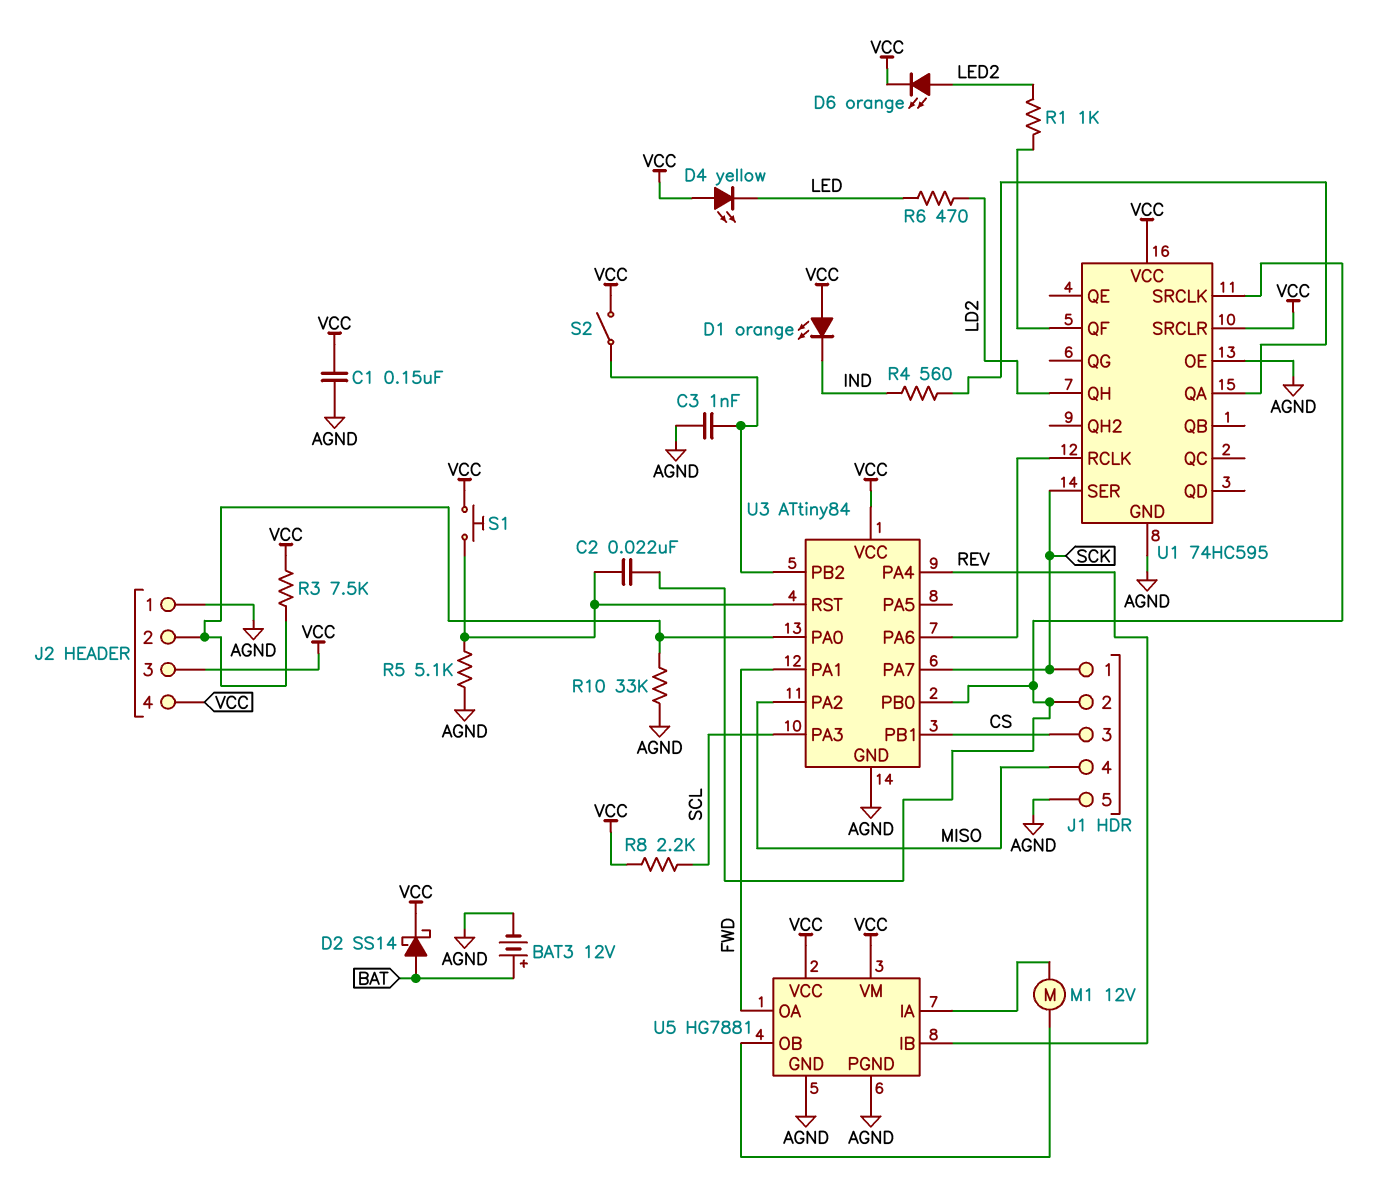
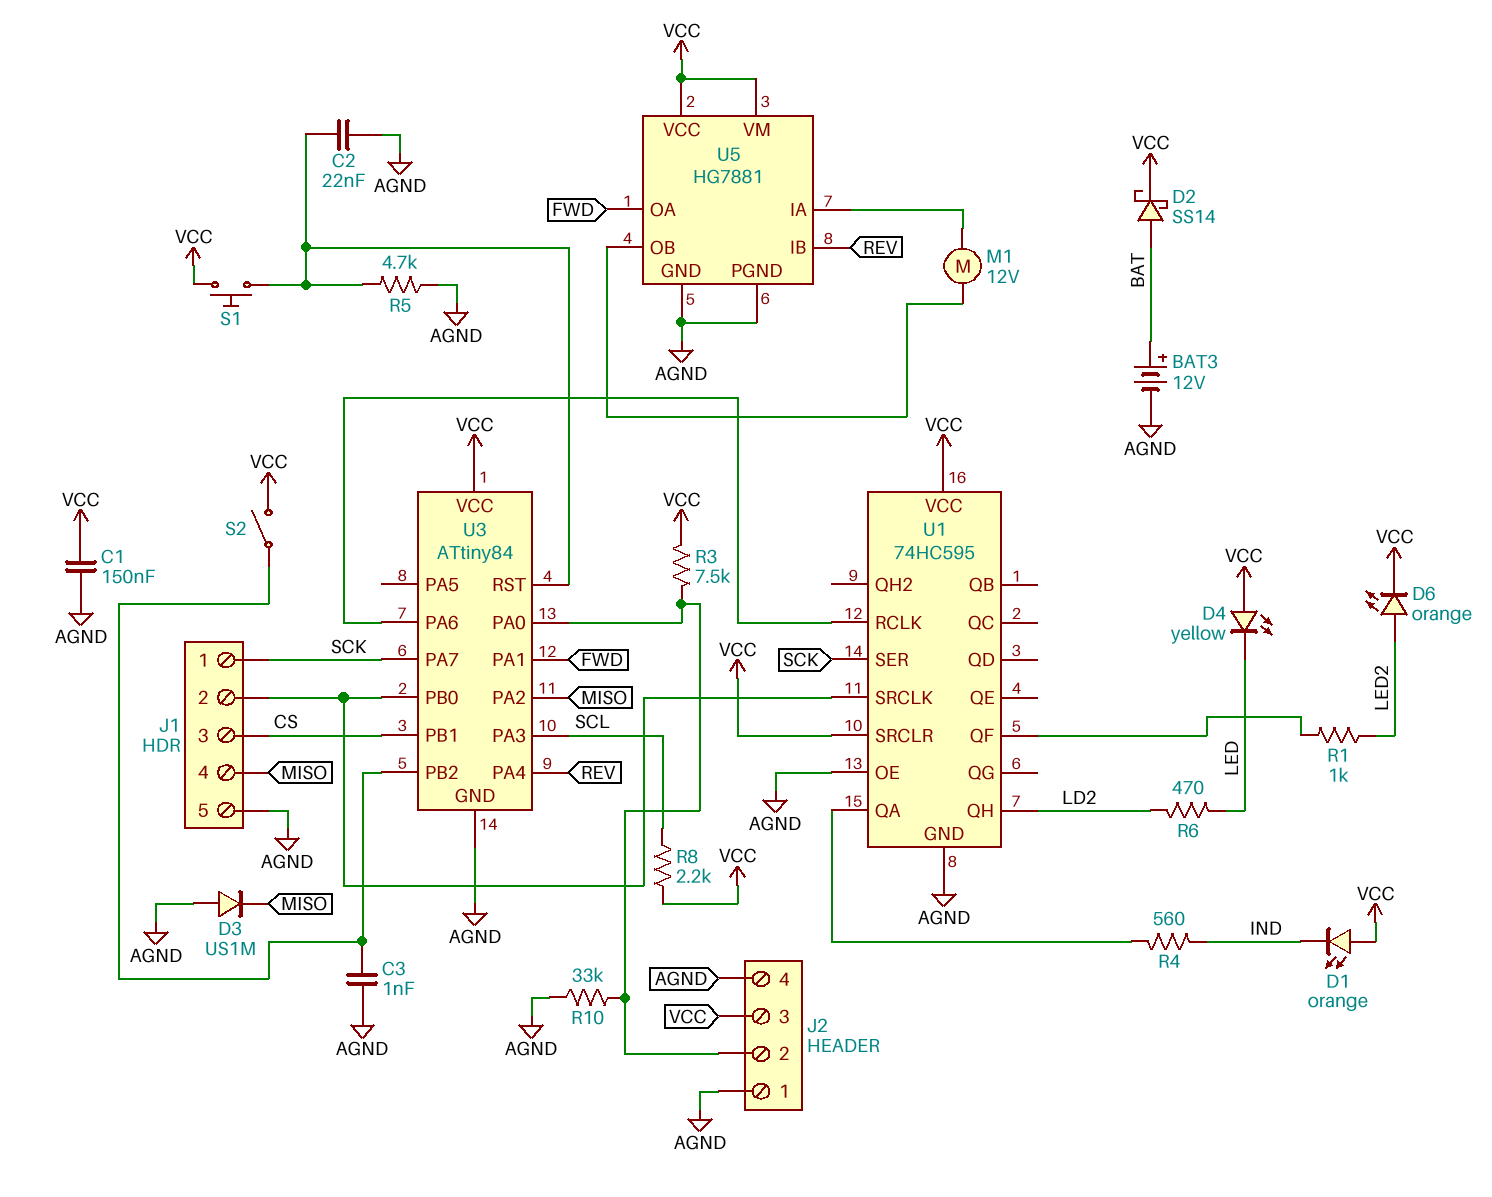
C2: 22nF (J1/2, U3/RST) -> 22nF (AGND, U3/RST)
D3: none -> diode US1M (A AGND, K MISO)
J2 pin 4: VCC -> AGND
R5: 5.1k (AGND, U3/RST) -> 4.7k (AGND, U3/RST)

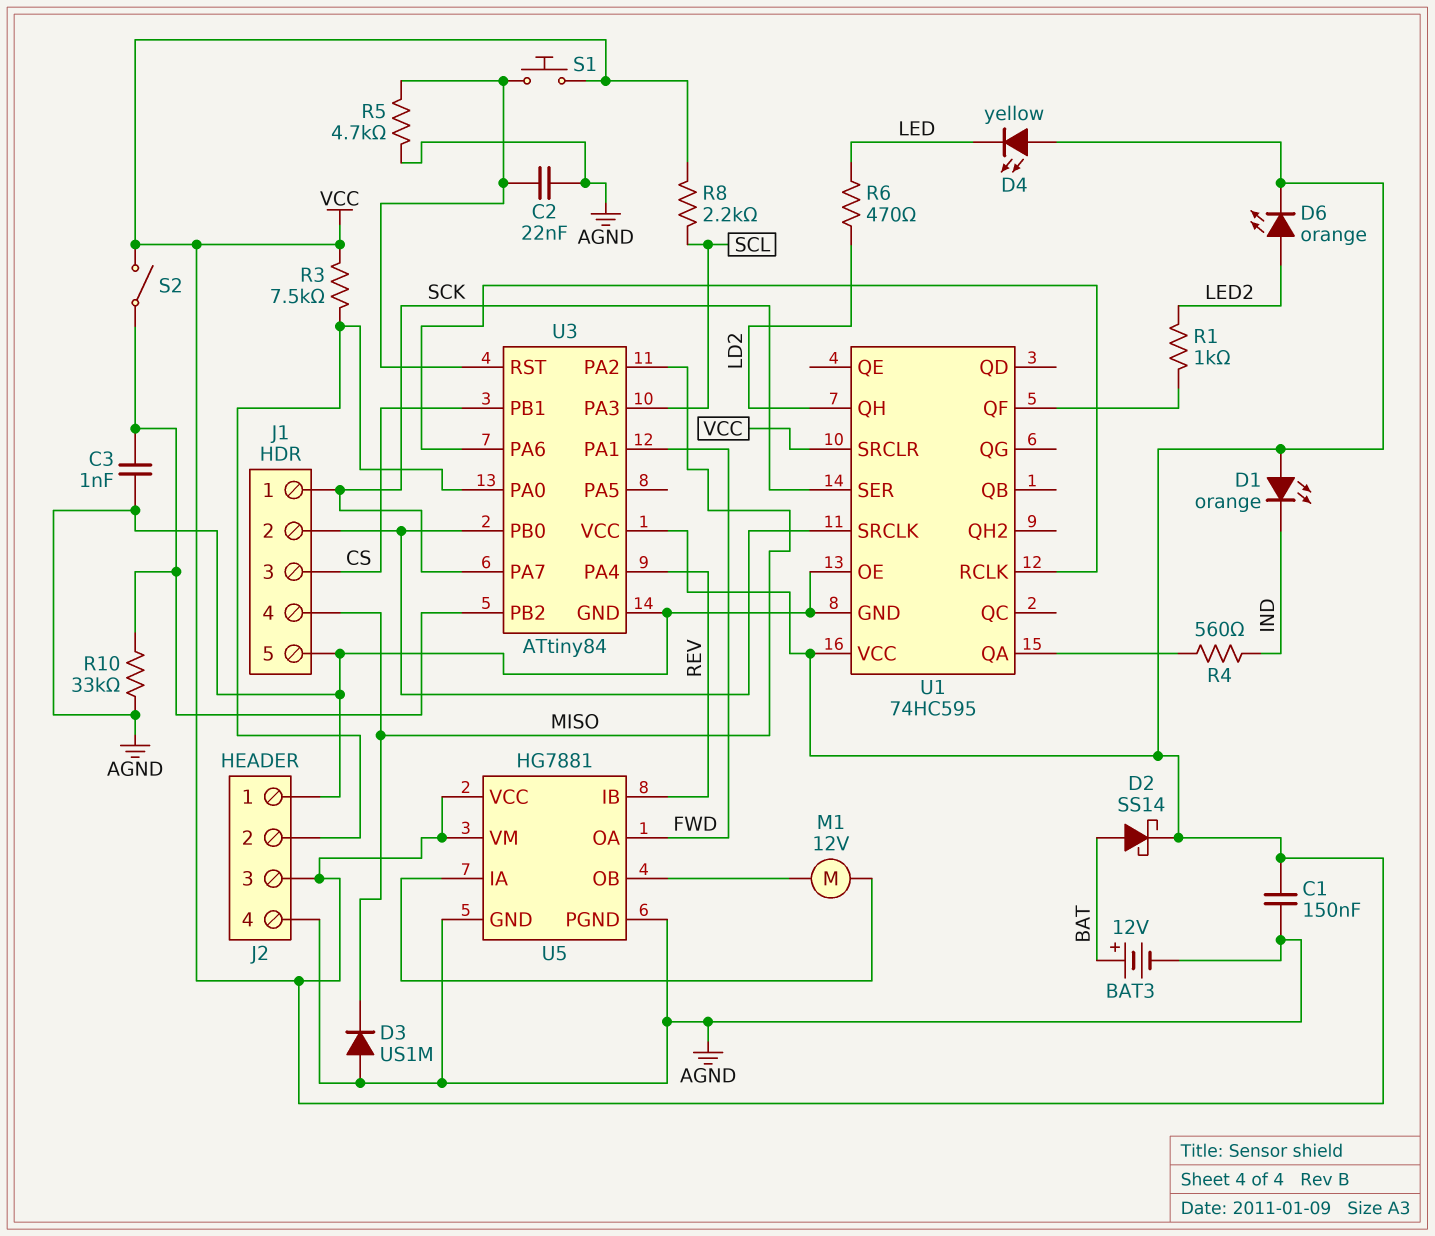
R10: 33k (AGND, J2/2) -> 33k (AGND, U3/PB2)

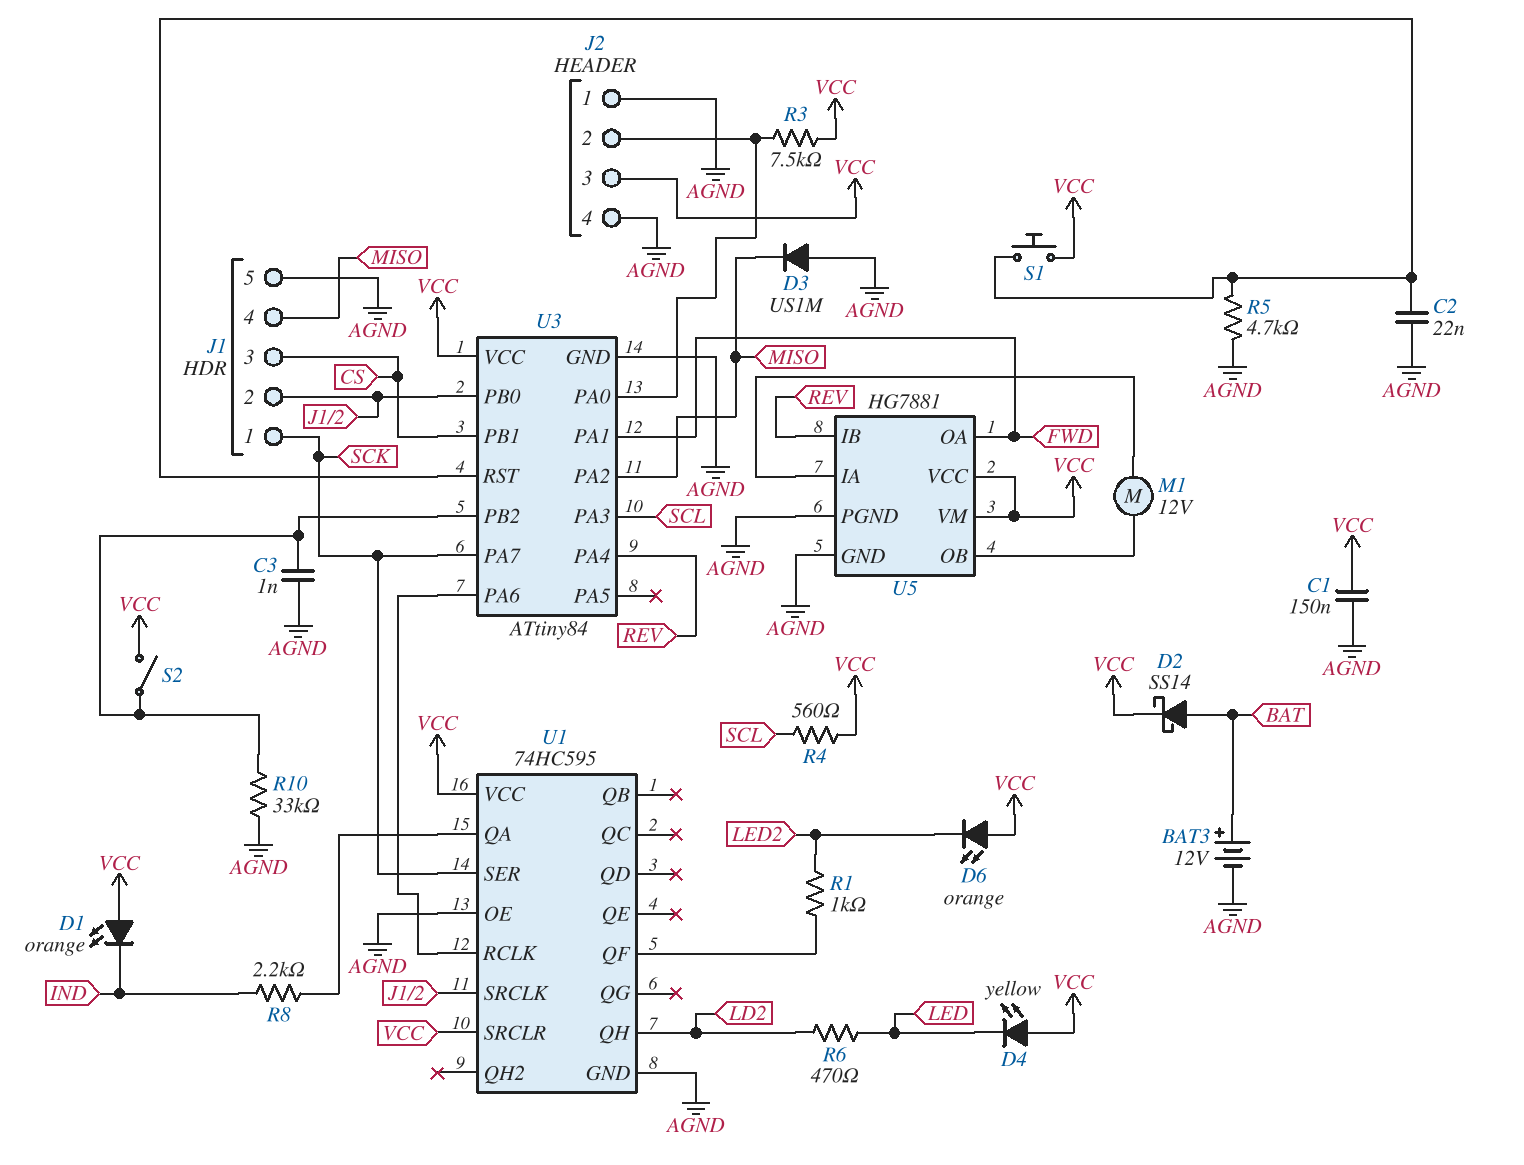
D6: LED orange (A LED2, K VCC) -> LED orange (A VCC, K LED2)
R4: 560 (IND, U1/QA) -> 560 (SCL, VCC)
R8: 2.2k (SCL, VCC) -> 2.2k (IND, U1/QA)

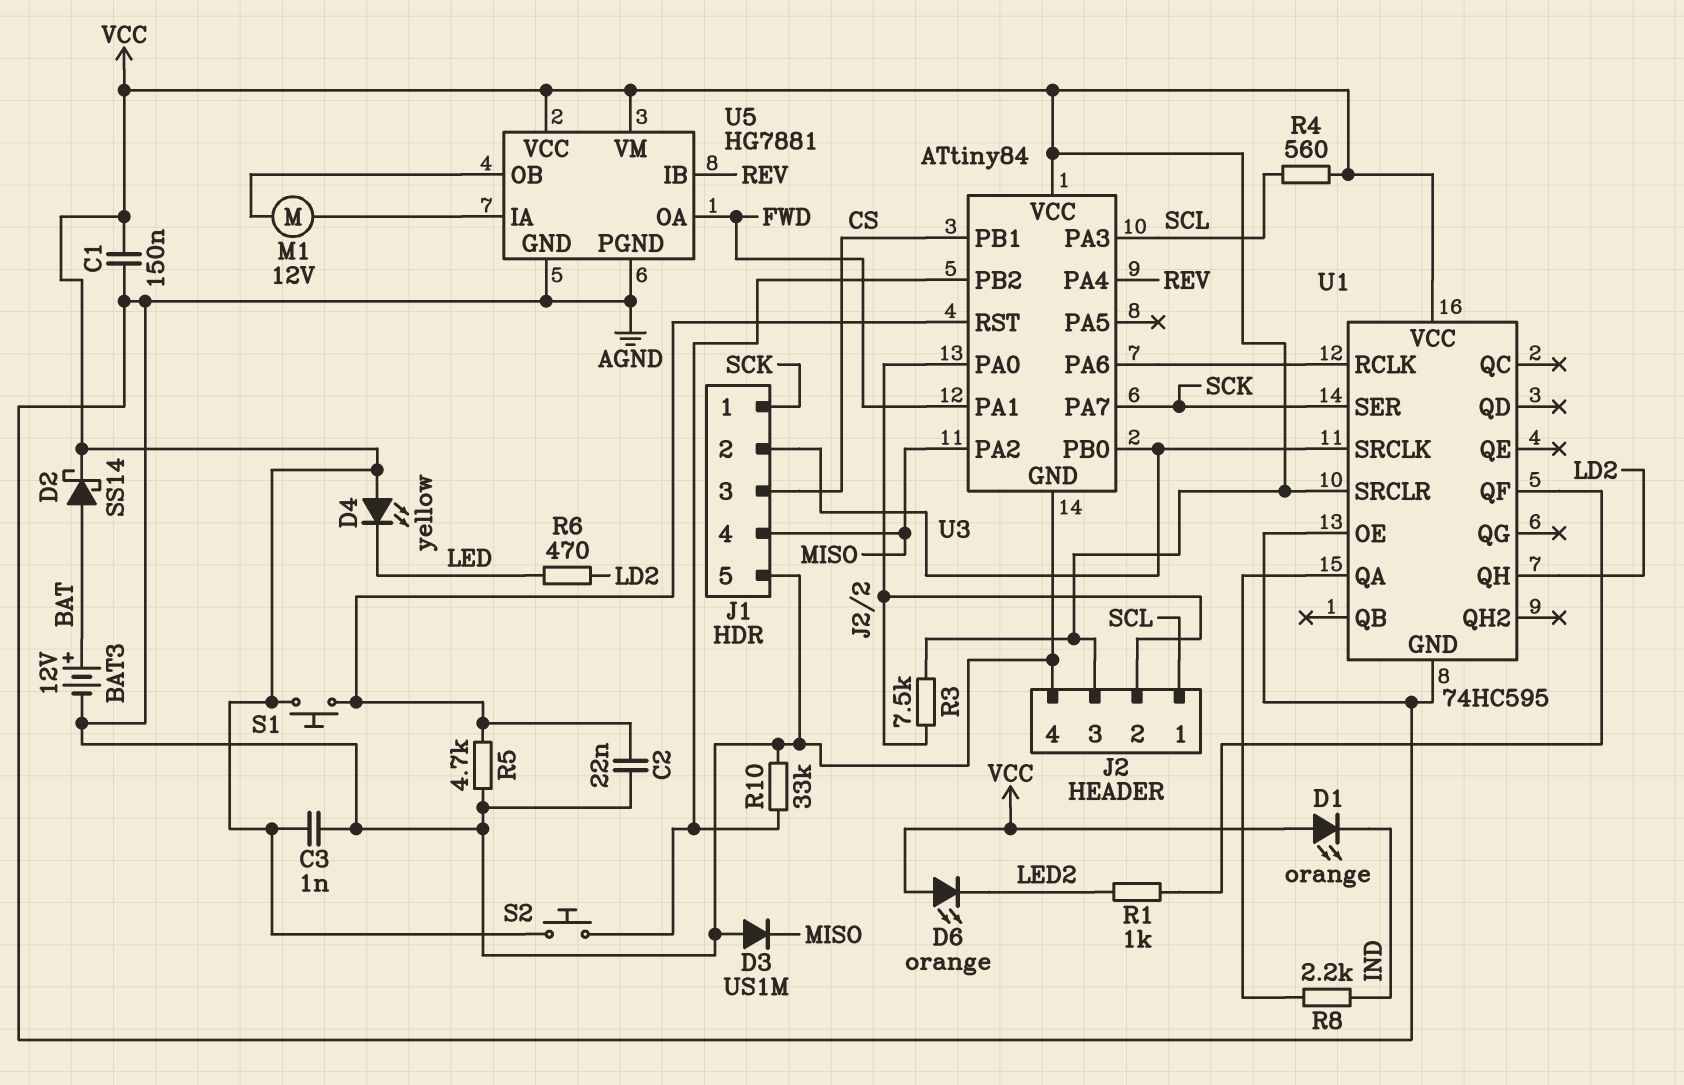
C3: 1nF (AGND, U3/PB2) -> 1nF (AGND, VCC)
J2 pin 1: AGND -> SCL
S2: switch (U3/PB2, VCC) -> button (U3/PB2, VCC)

